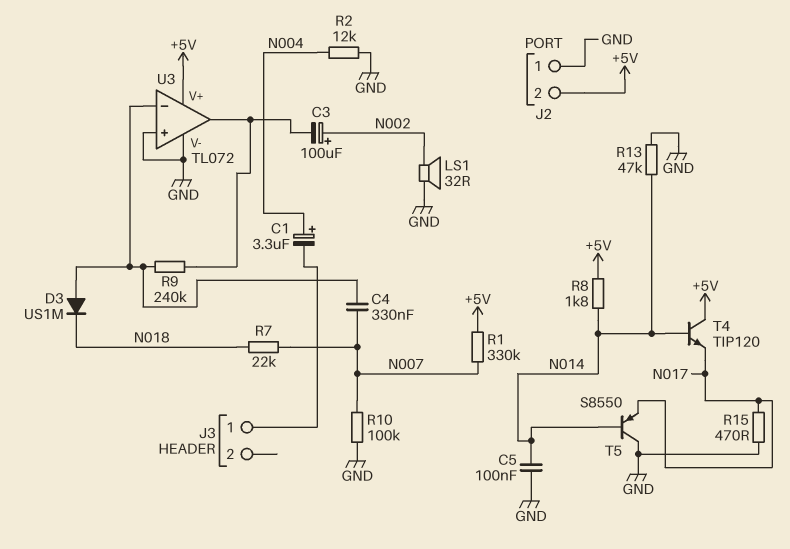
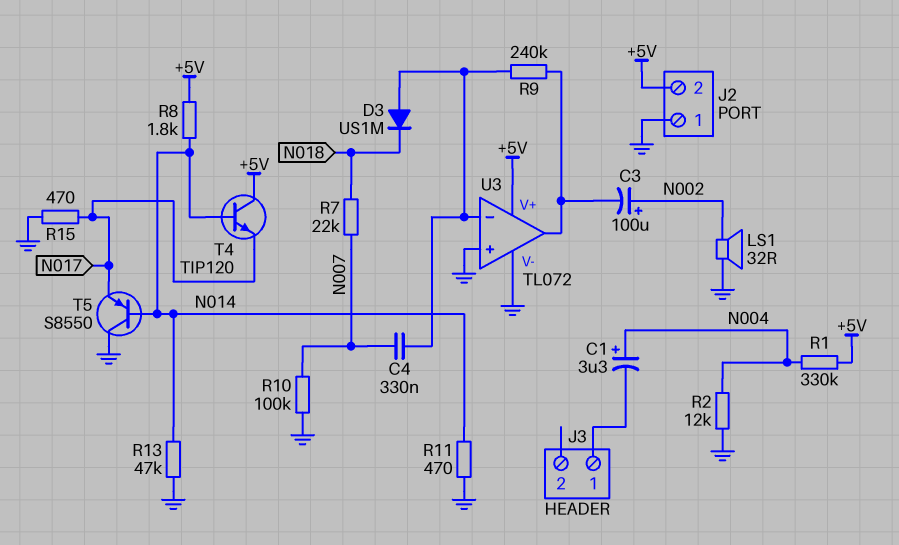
C5: 100nF (GND, N014) -> none
R1: 330k (+5V, N007) -> 330k (+5V, N004)
R11: none -> 470 (GND, N014)

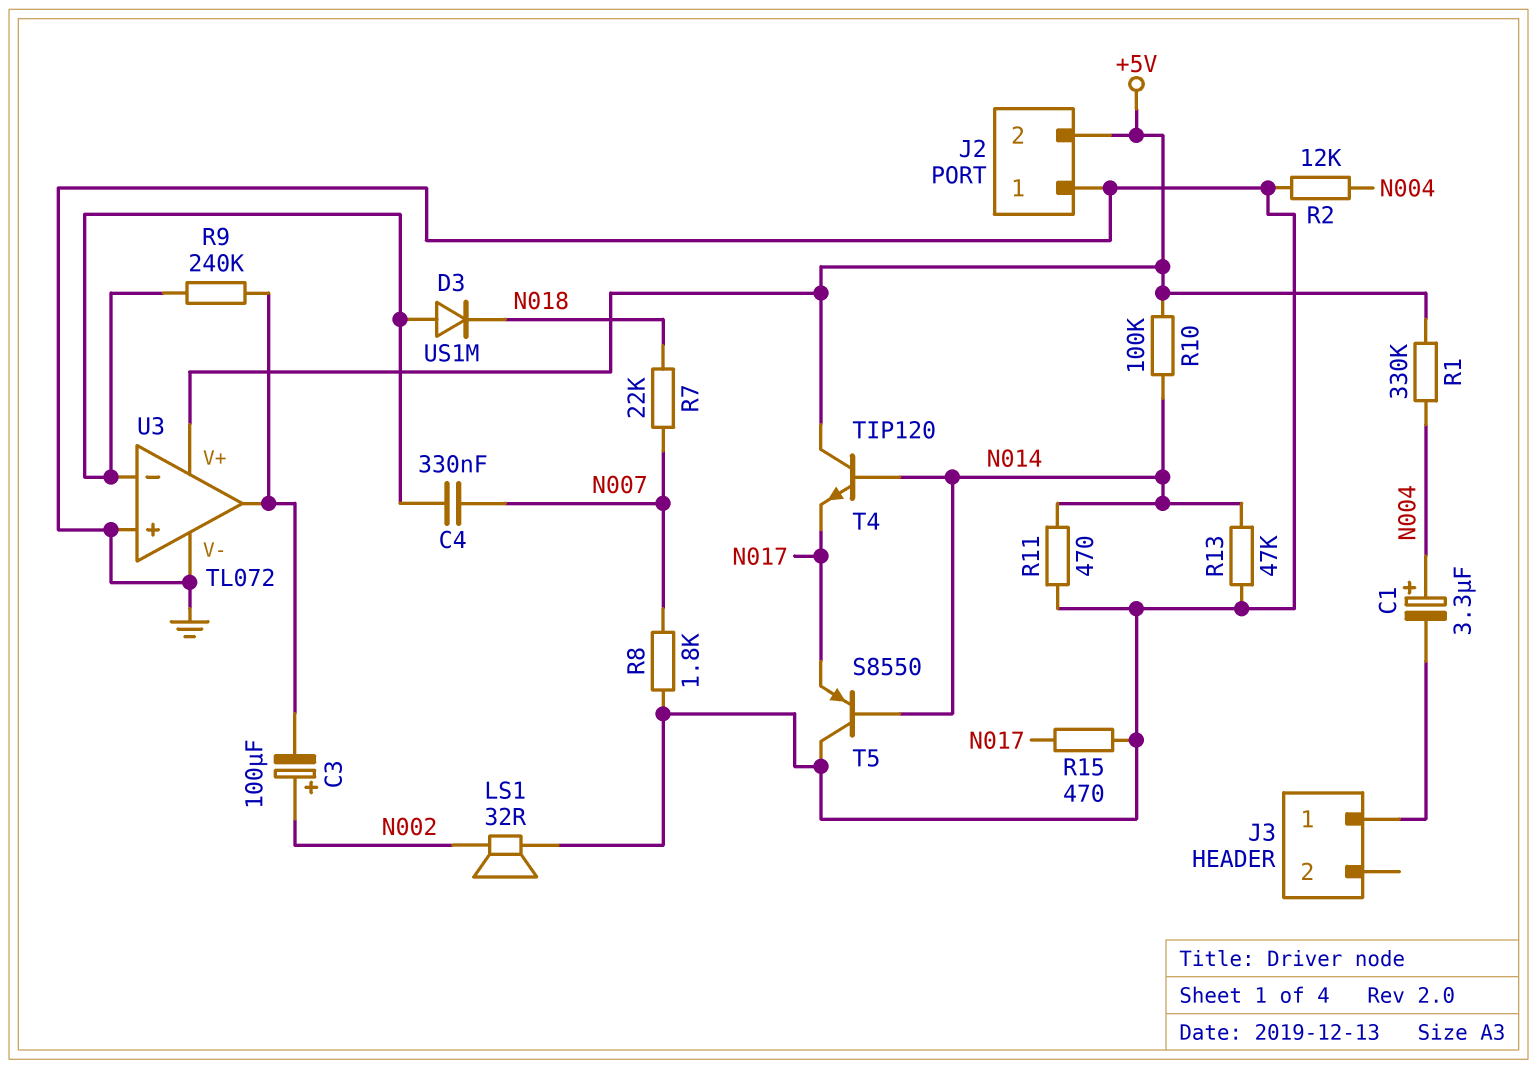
R8: 1.8k (+5V, N014) -> 1.8k (GND, N007)
R10: 100k (GND, N007) -> 100k (+5V, N014)

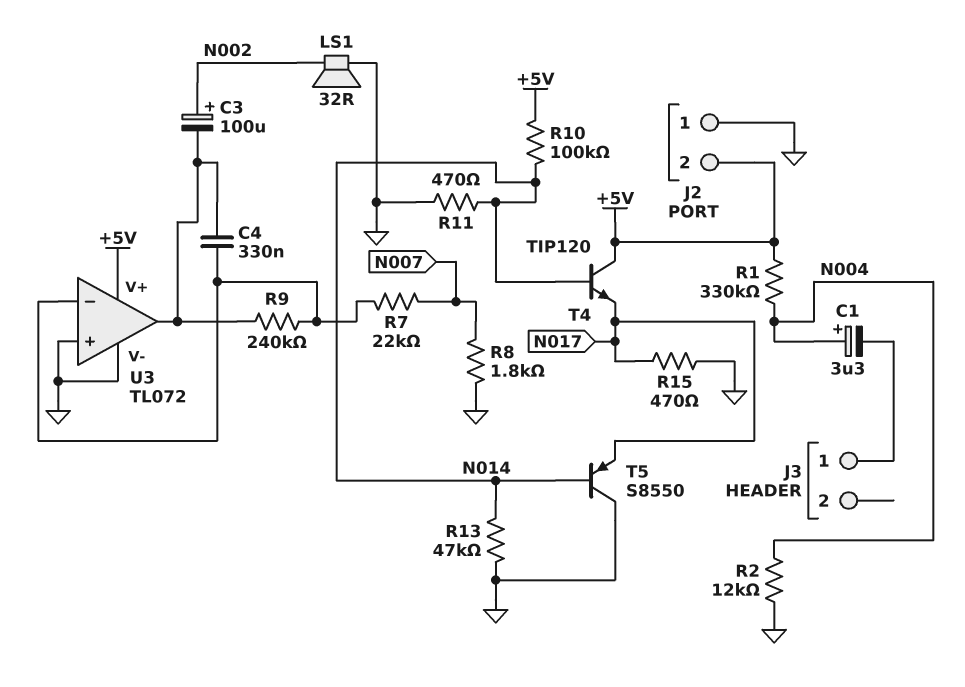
C4: 330nF (N007, U3/in-) -> 330nF (U3/in-, U3/out)
D3: diode US1M (A U3/in-, K N018) -> none
R7: 22k (N007, N018) -> 22k (N007, U3/in-)

